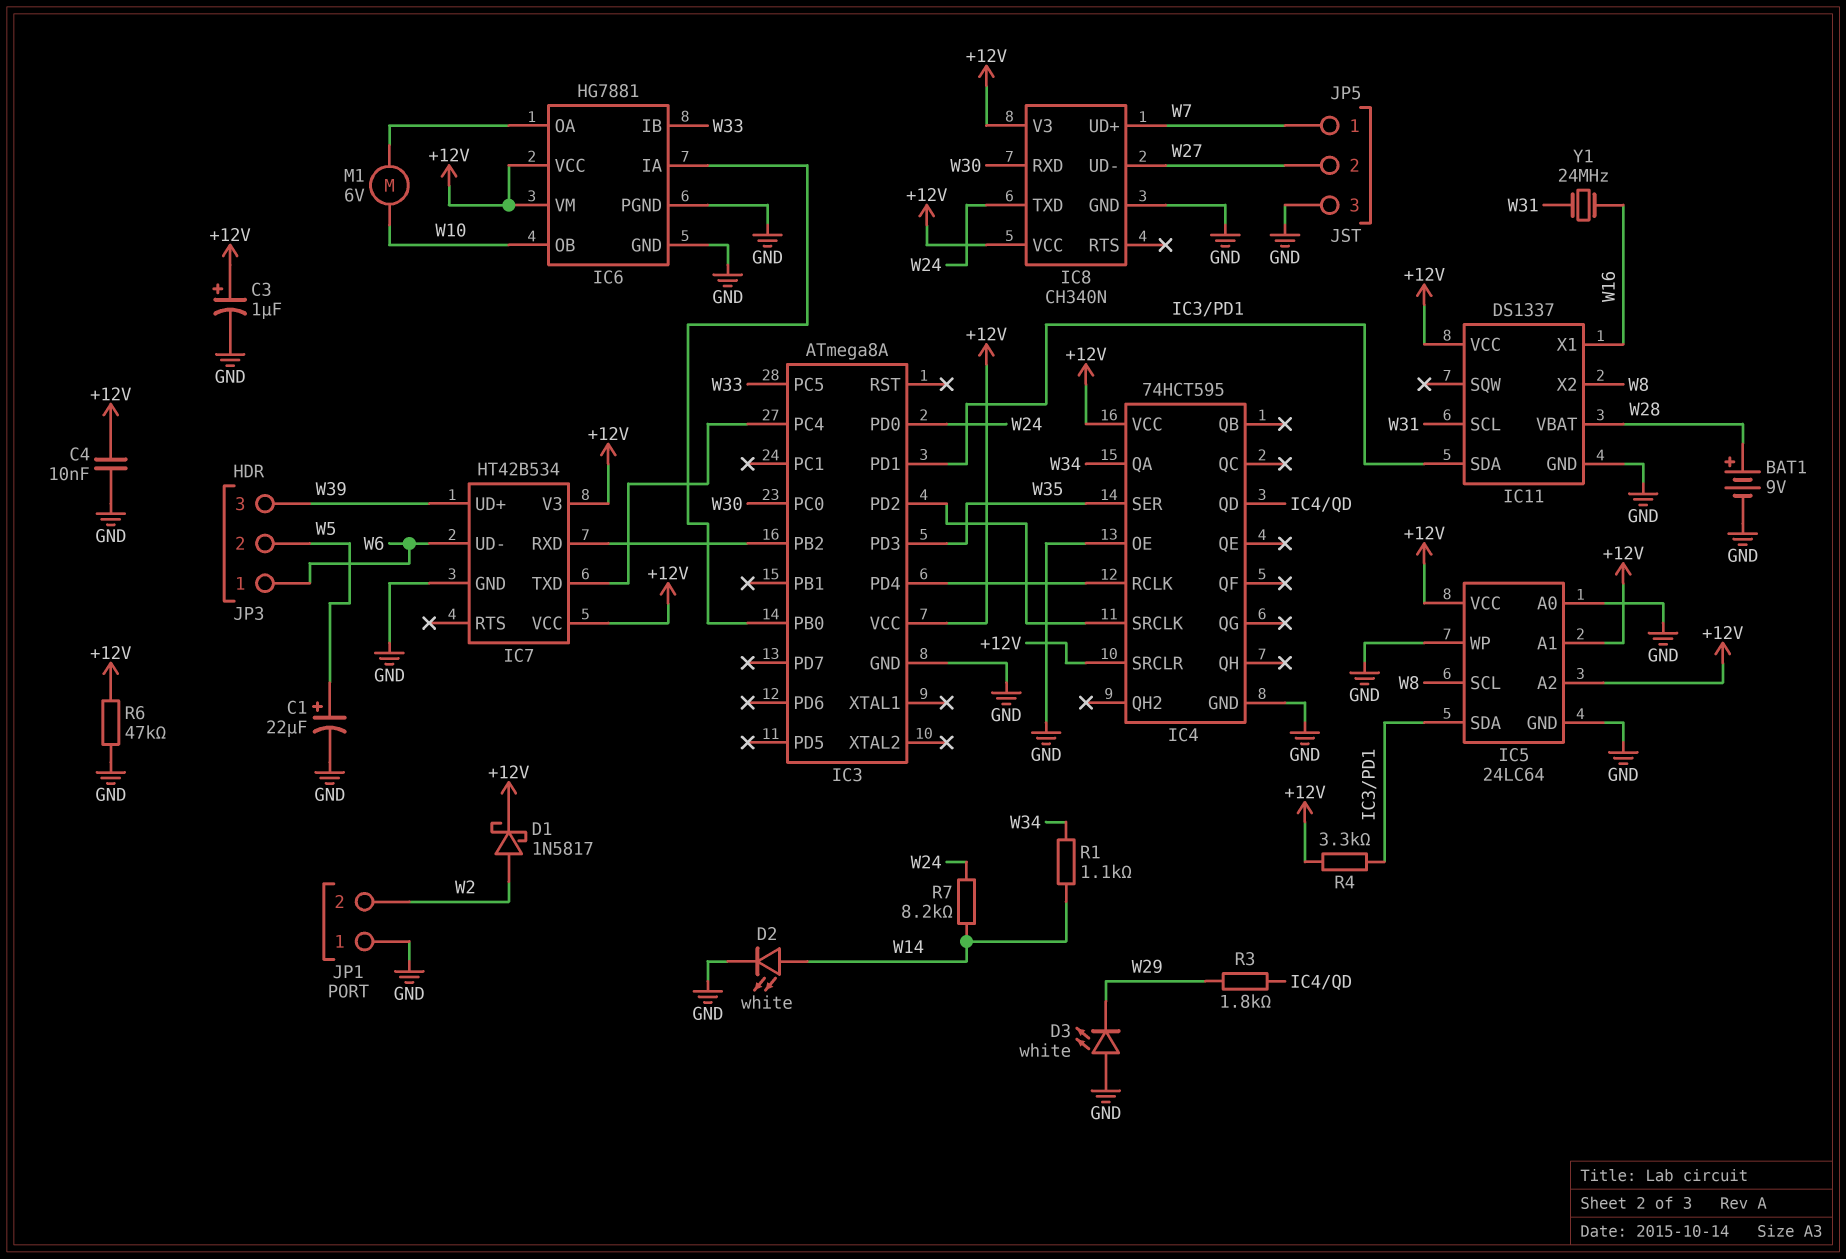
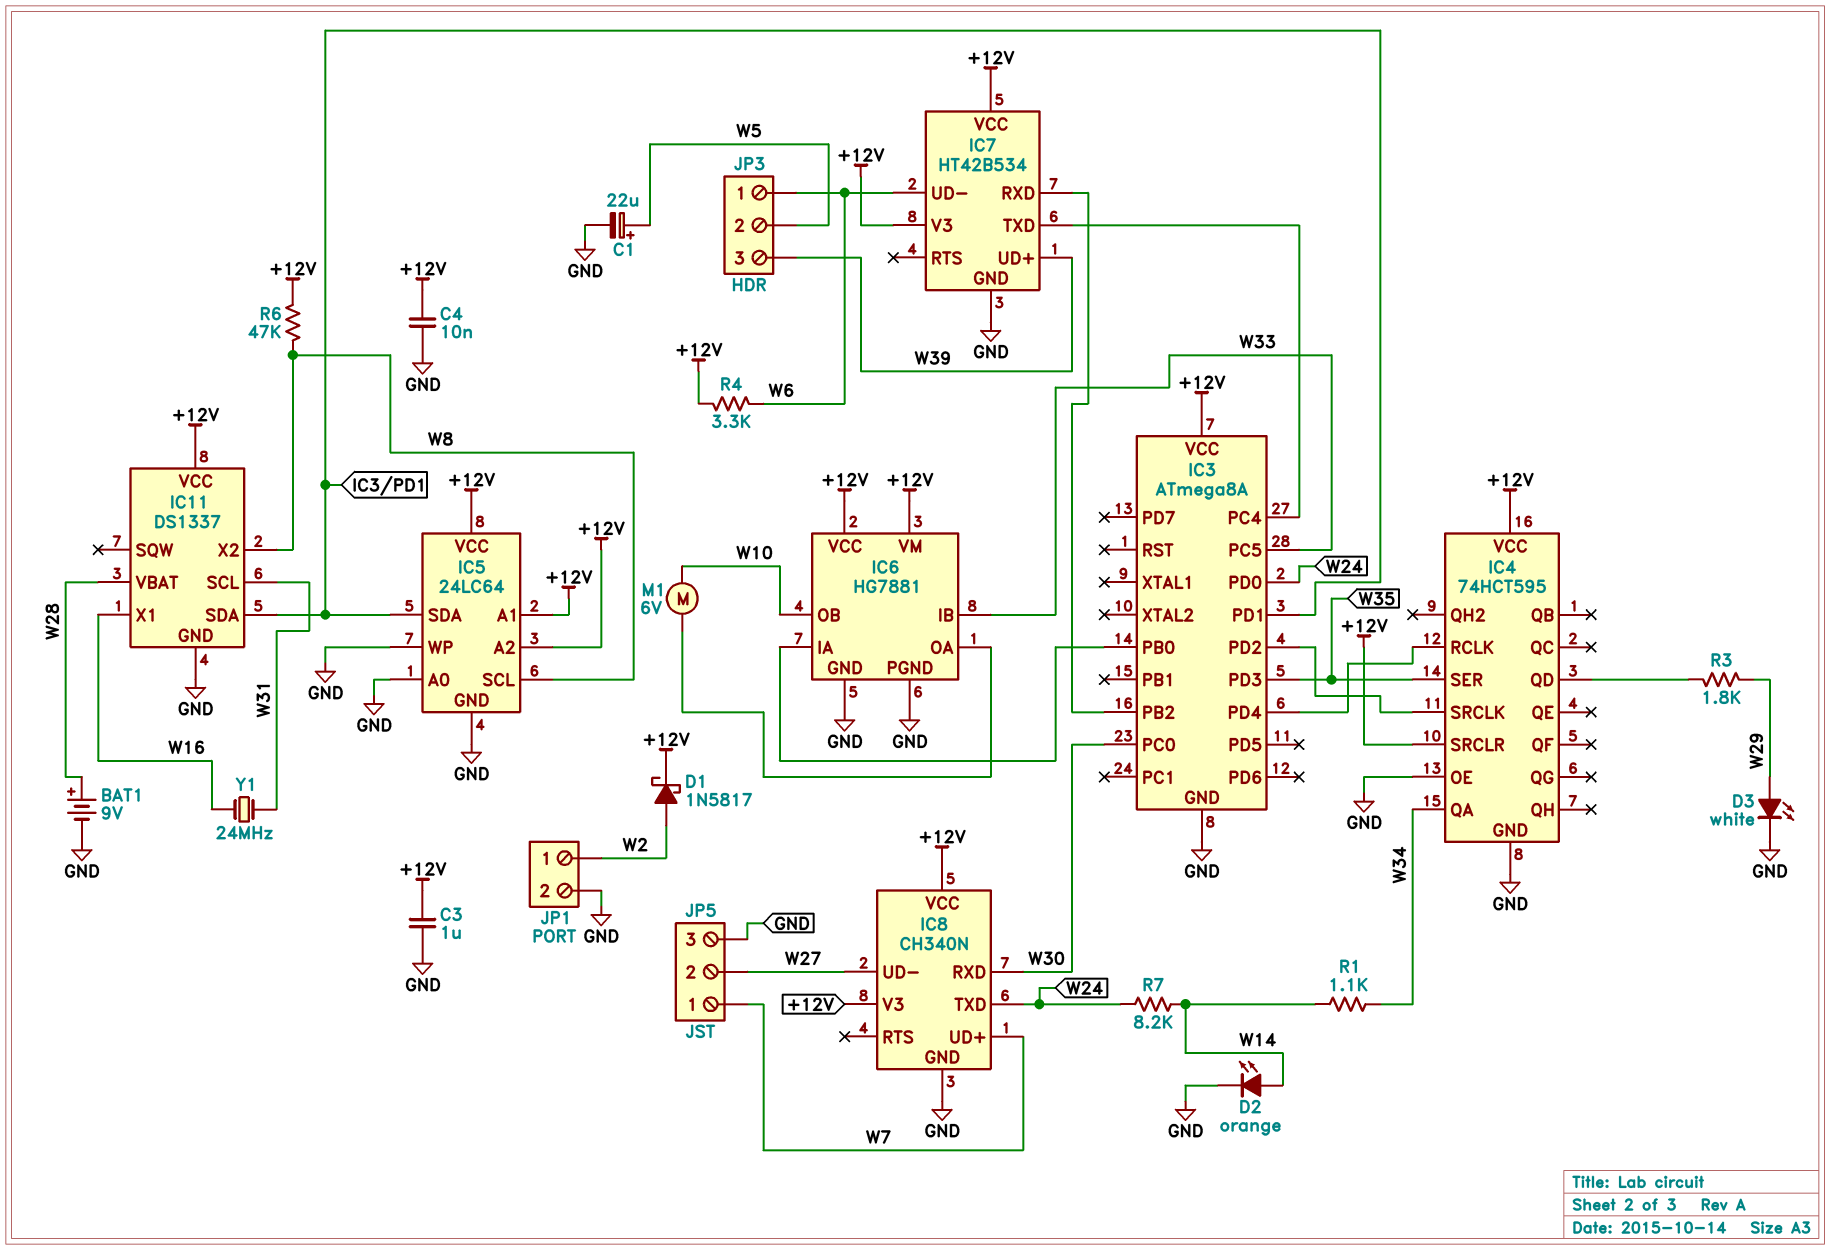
C3: 1uF (plus +12V, minus GND) -> 1uF (+12V, GND)
D2: LED white (A W14, K GND) -> LED orange (A W14, K GND)
D3: LED white (A GND, K W29) -> LED white (A W29, K GND)
JP1 pin 1: GND -> W2
JP1 pin 2: W2 -> GND
R4: 3.3k (+12V, IC3/PD1) -> 3.3k (+12V, W6)
R6: 47k (+12V, GND) -> 47k (+12V, W8)

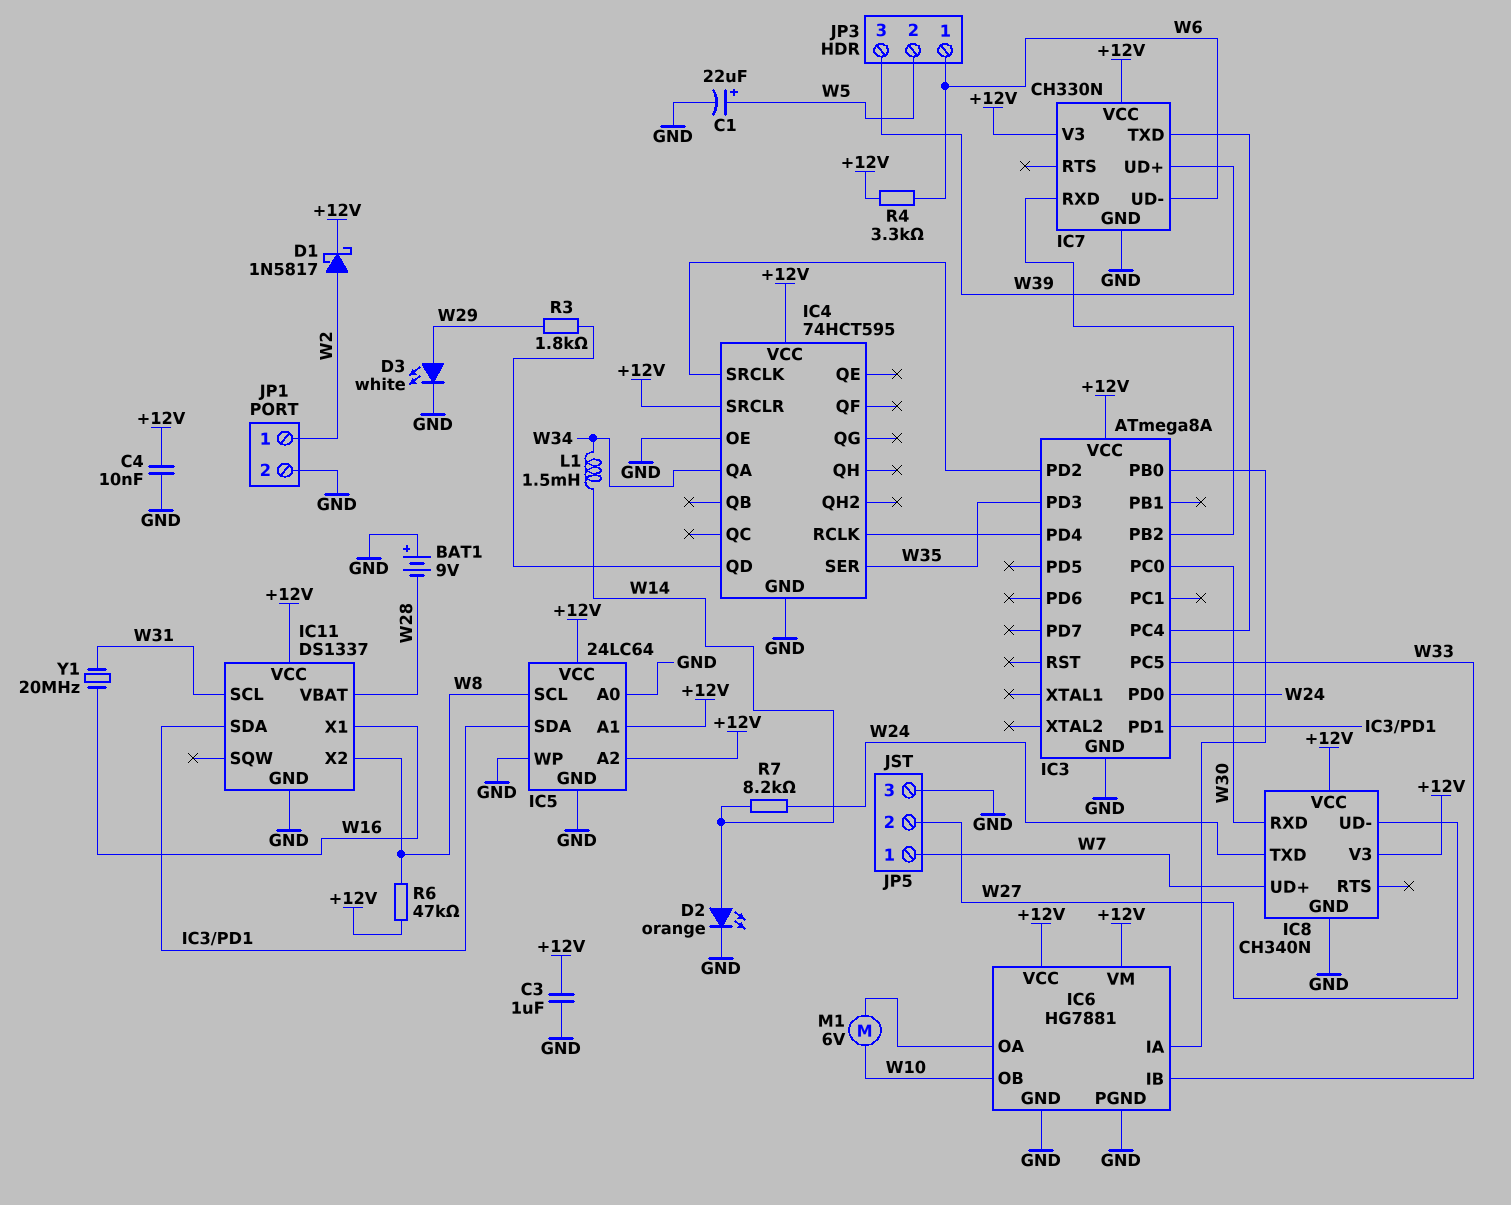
BAT1: 9V (plus W28, minus GND) -> 9V (plus GND, minus W28)
IC7: HT42B534 -> CH330N
L1: none -> 1.5mH (W14, W34)
R1: 1.1k (W14, W34) -> none
Y1: 24MHz (W16, W31) -> 20MHz (W16, W31)

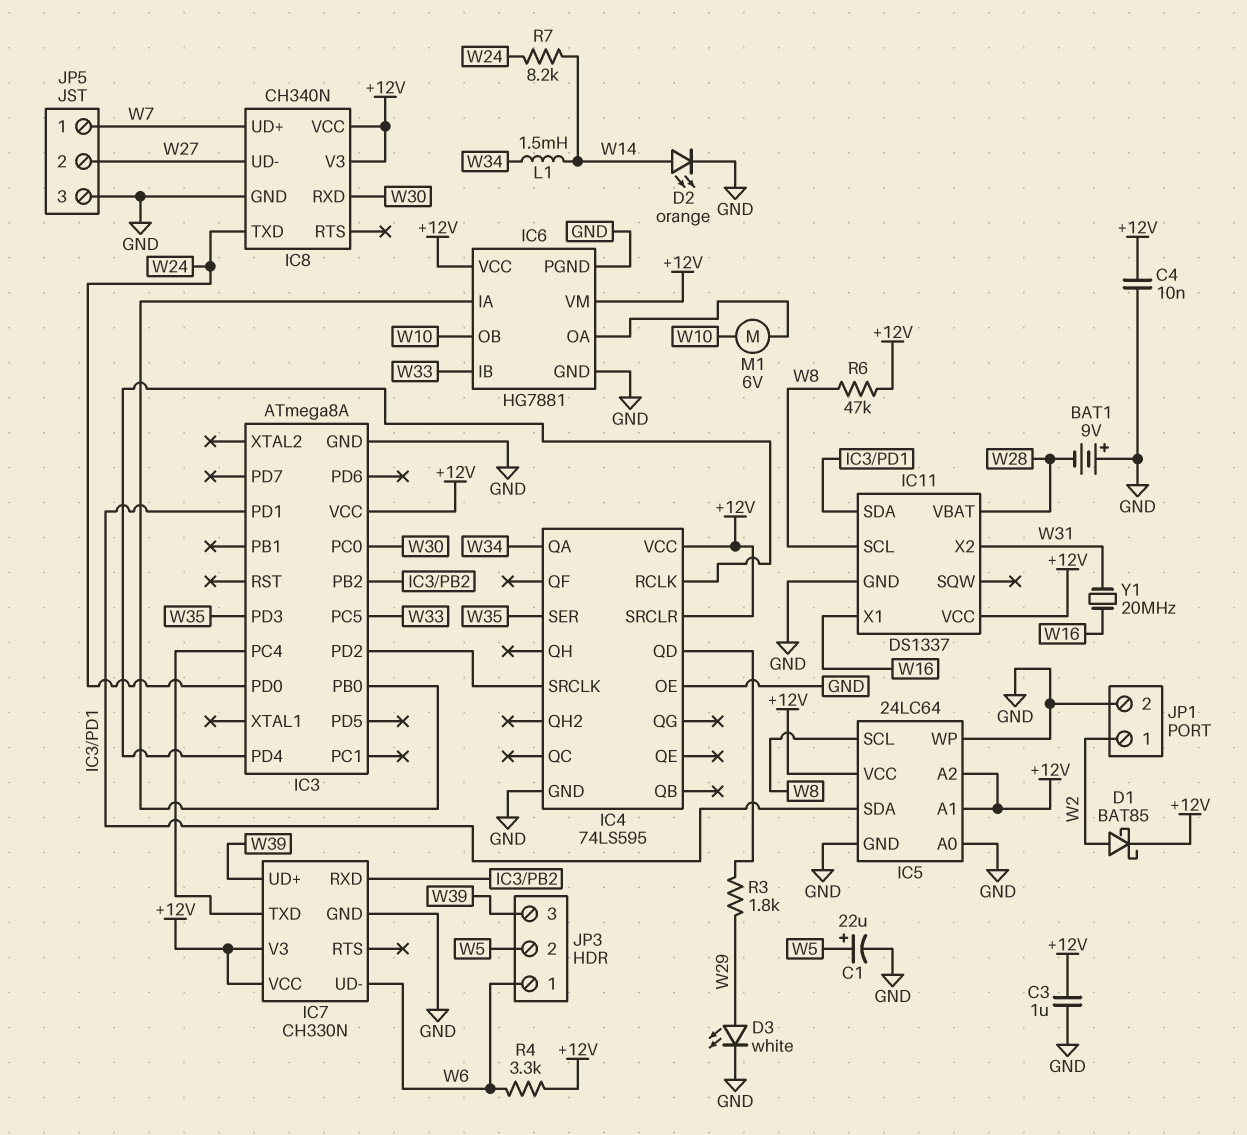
D1: schottky 1N5817 (A W2, K +12V) -> schottky BAT85 (A W2, K +12V)
IC4: 74HCT595 -> 74LS595
IC11 pin SCL: W31 -> W8
IC11 pin X2: W8 -> W31

